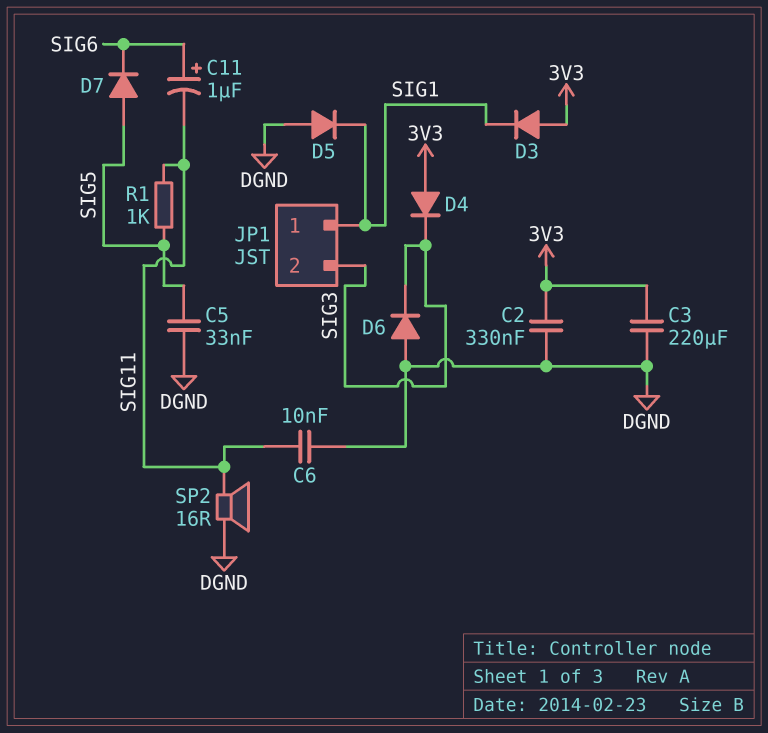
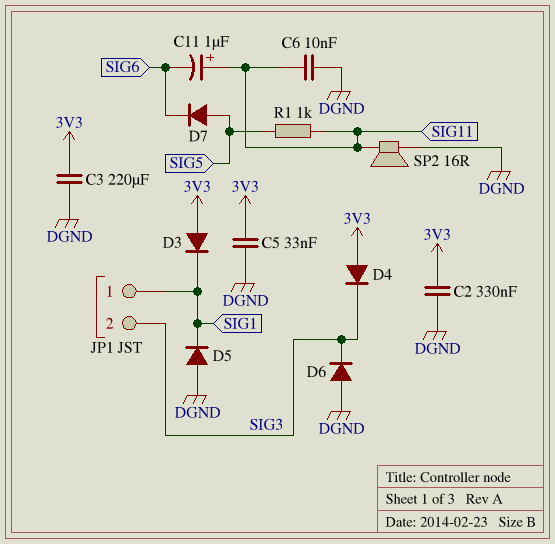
C5: 33nF (DGND, SIG5) -> 33nF (3V3, DGND)
C11: 1uF (plus SIG6, minus SIG11) -> 1uF (plus SIG11, minus SIG6)

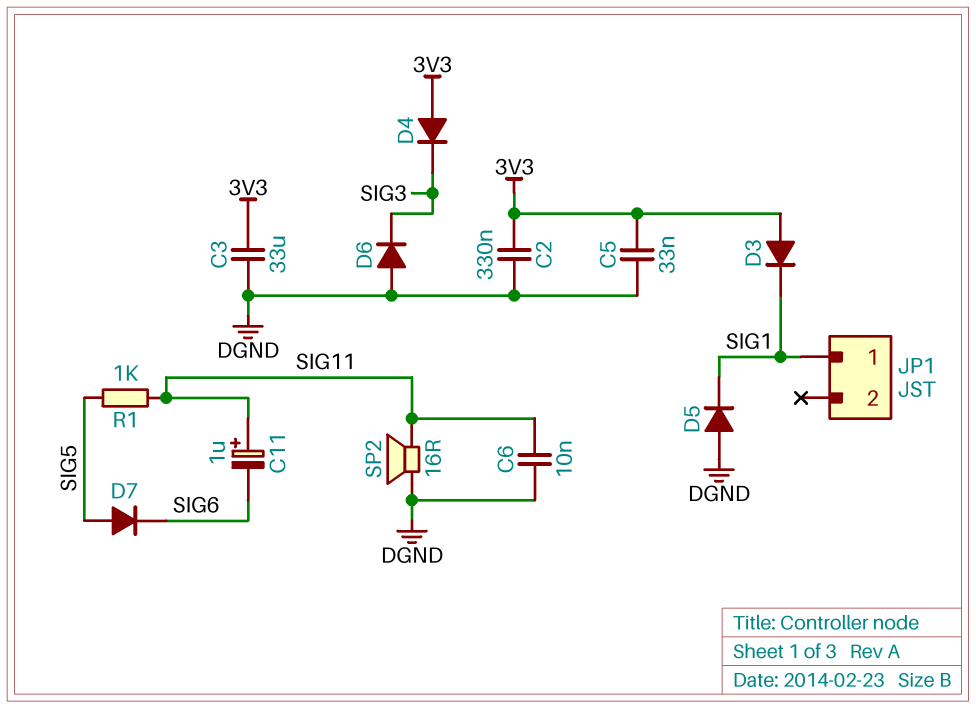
C3: 220uF (3V3, DGND) -> 33uF (3V3, DGND)
JP1 pin 2: SIG3 -> none

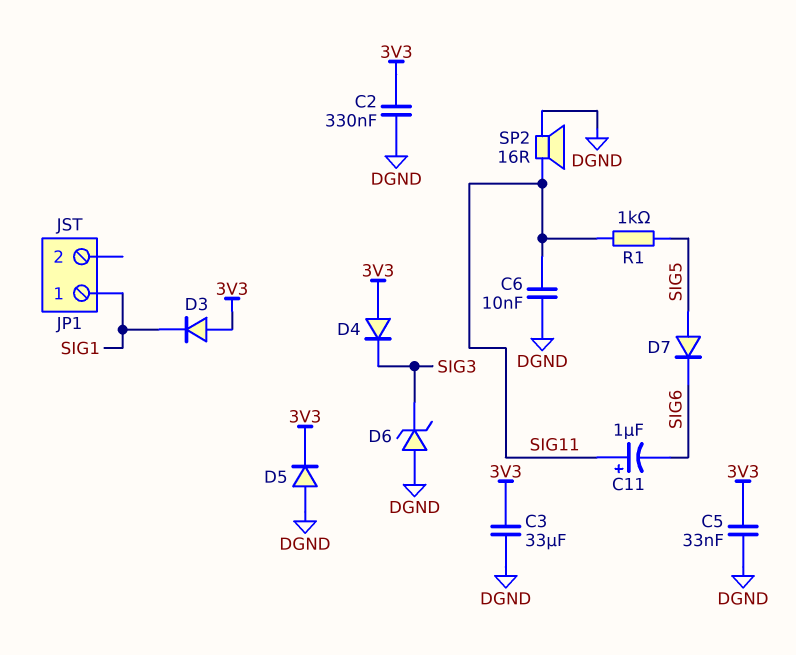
D5: diode (A DGND, K SIG1) -> diode (A DGND, K 3V3)
D6: diode (A DGND, K SIG3) -> zener (A DGND, K SIG3)

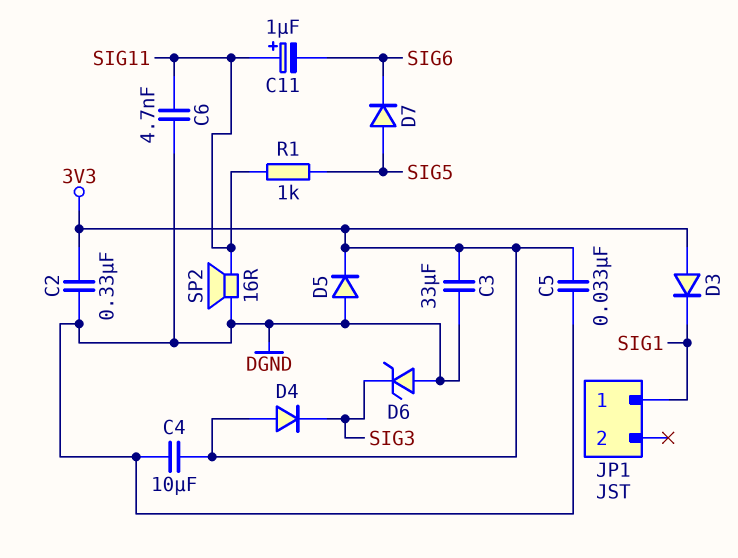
C4: none -> 10uF (3V3, DGND)
C6: 10nF (DGND, SIG11) -> 4.7nF (DGND, SIG11)

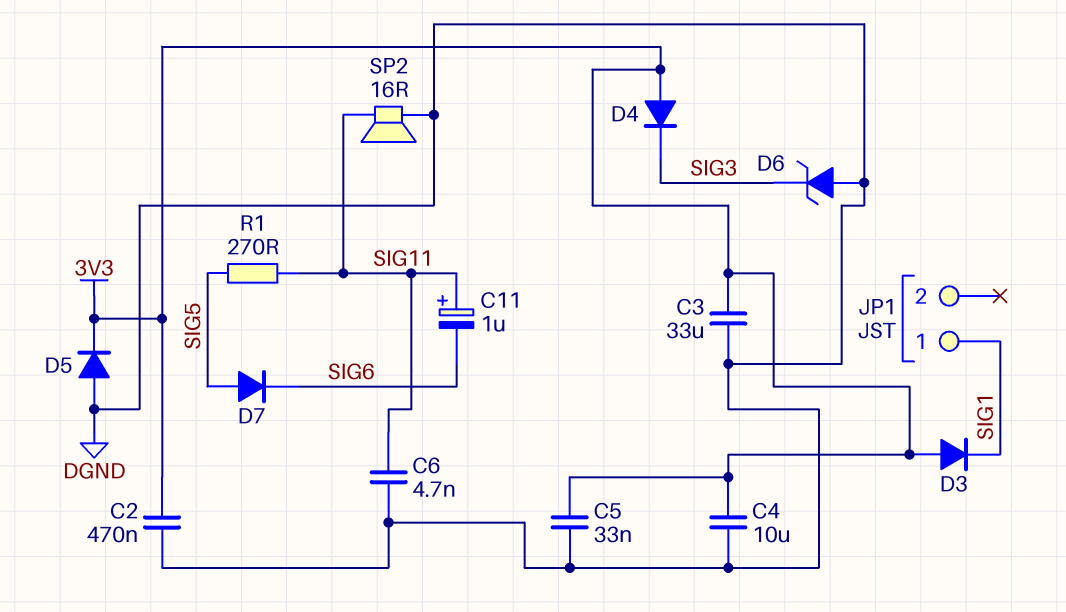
C2: 330nF (3V3, DGND) -> 470nF (3V3, DGND)
R1: 1k (SIG5, SIG11) -> 270 (SIG5, SIG11)

